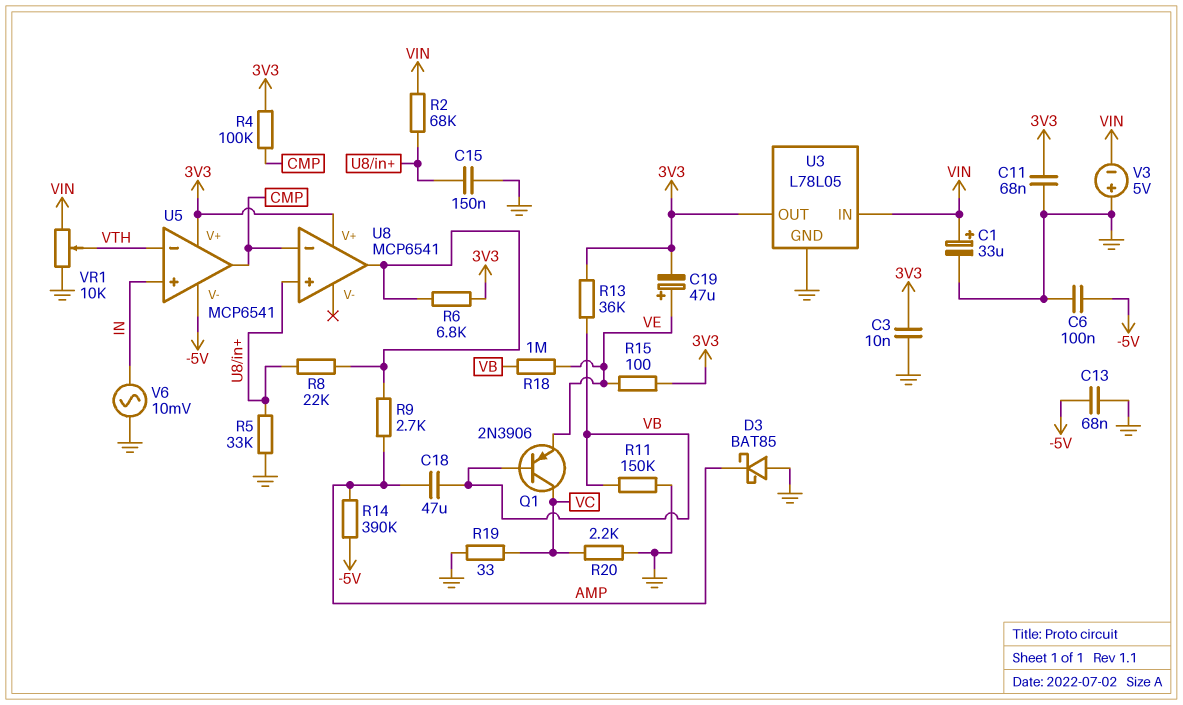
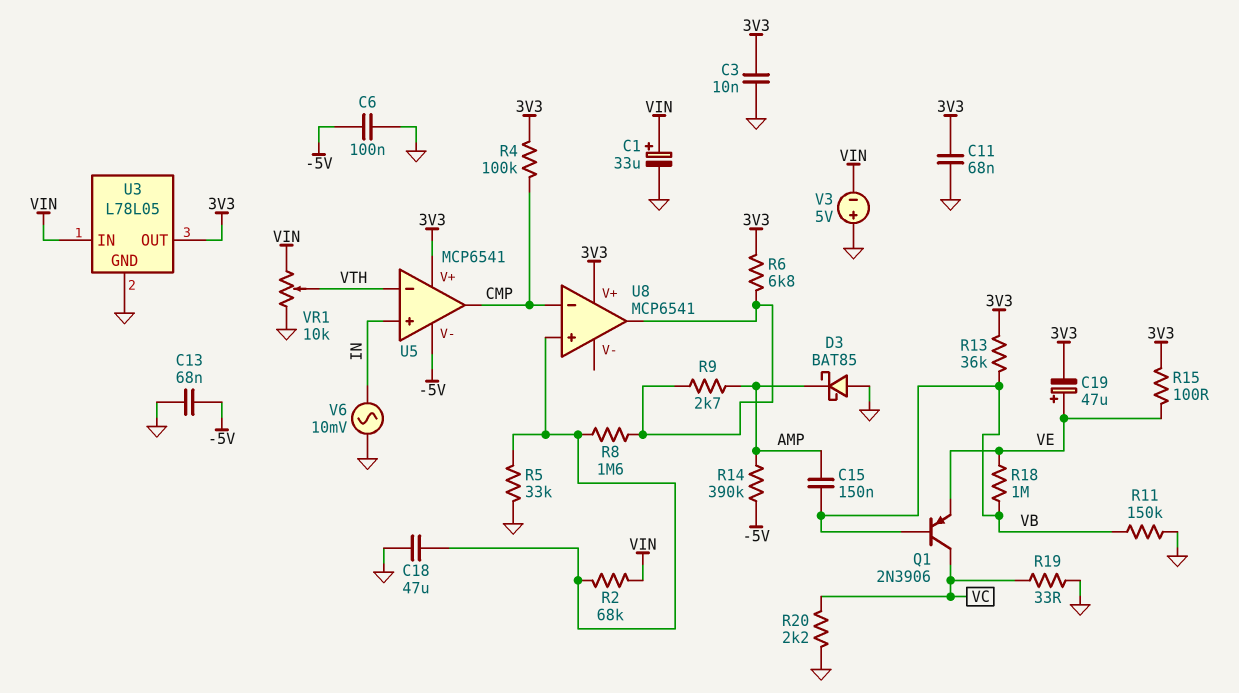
C15: 150nF (GND, U8/in+) -> 150nF (AMP, VB)
C18: 47uF (AMP, VB) -> 47uF (GND, U8/in+)
R8: 22k (U8/in+, U8/out) -> 1.6M (U8/in+, U8/out)

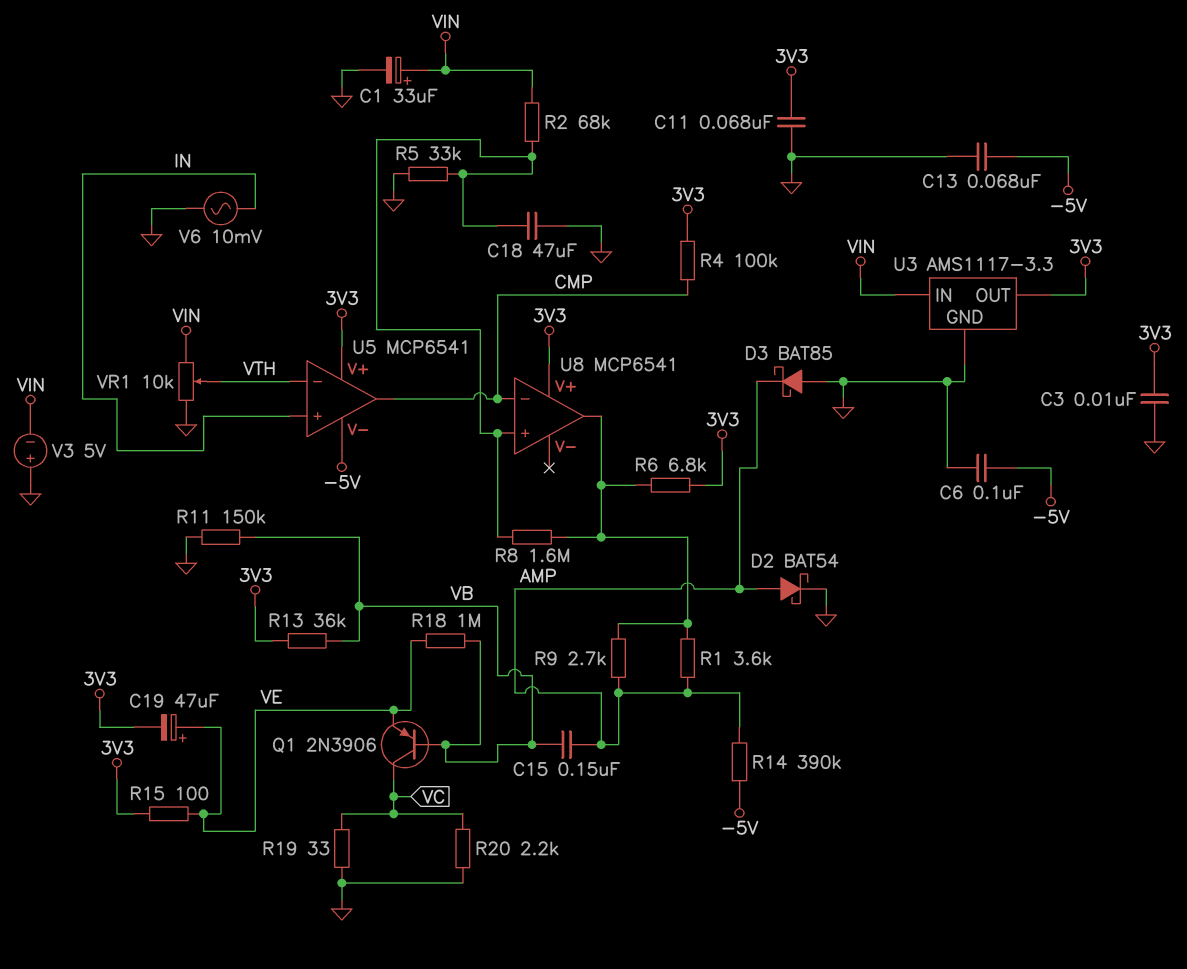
D2: none -> schottky BAT54 (A AMP, K GND)
R1: none -> 3.6k (AMP, U8/out)
U3: L78L05 -> AMS1117-3.3

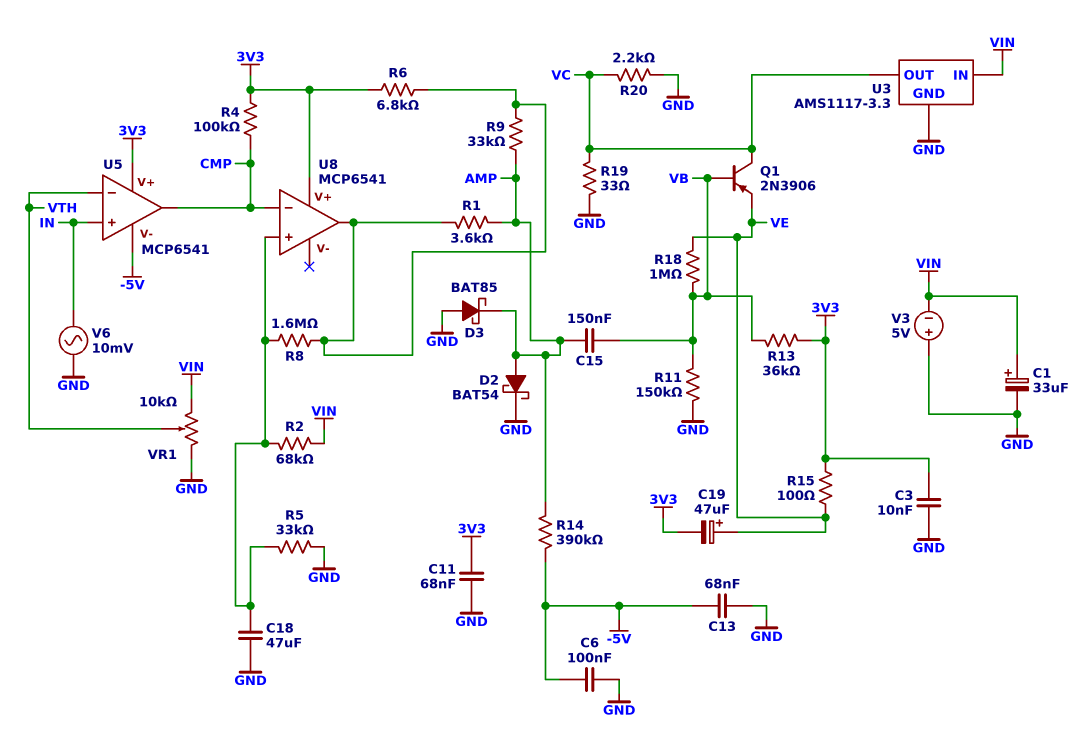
R9: 2.7k (AMP, U8/out) -> 33k (AMP, U8/out)
U3 pin OUT: 3V3 -> VC

